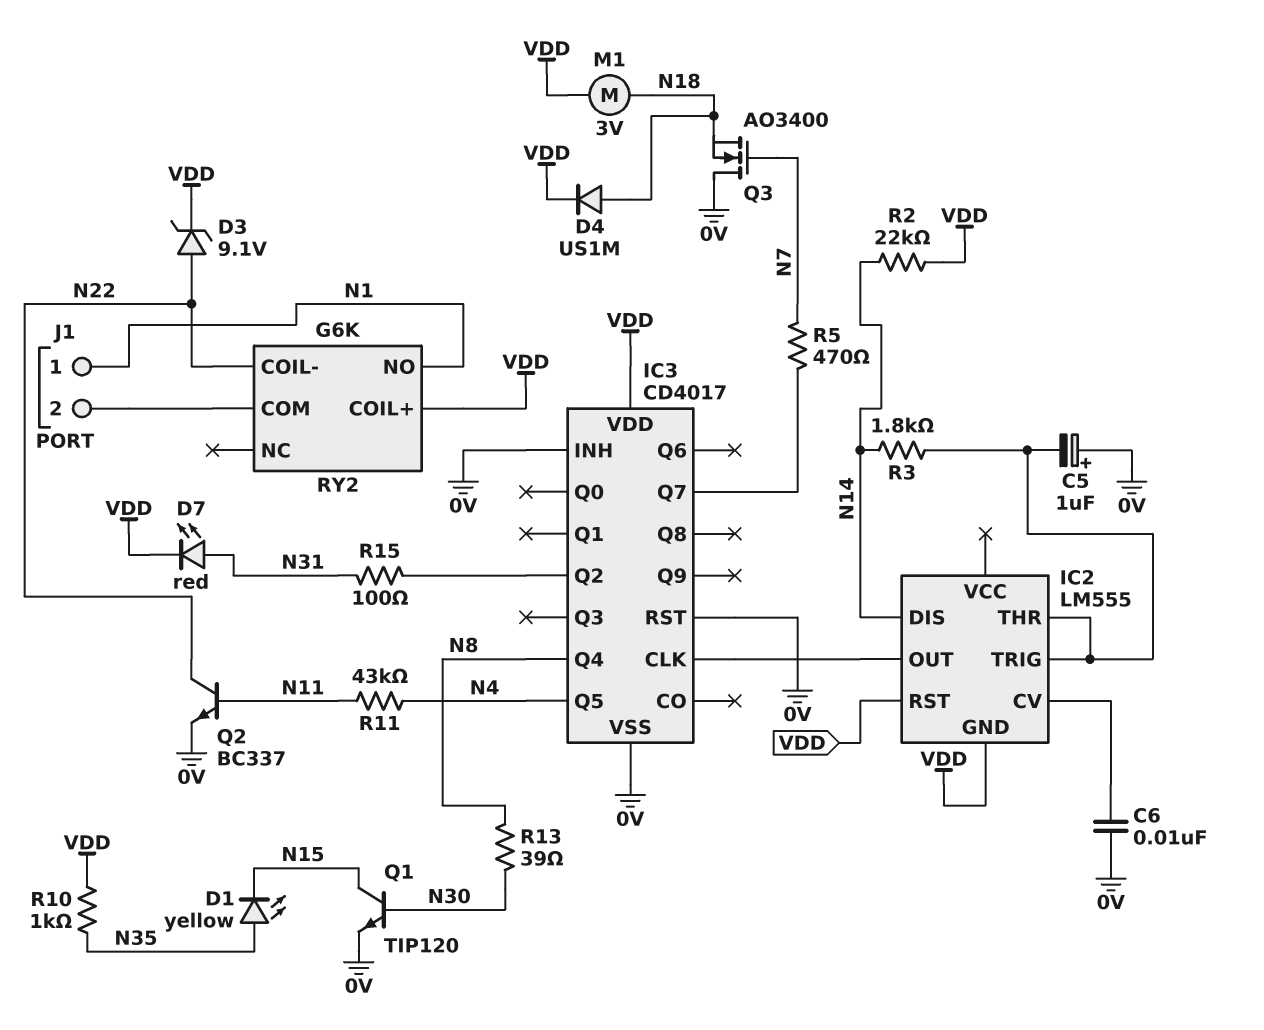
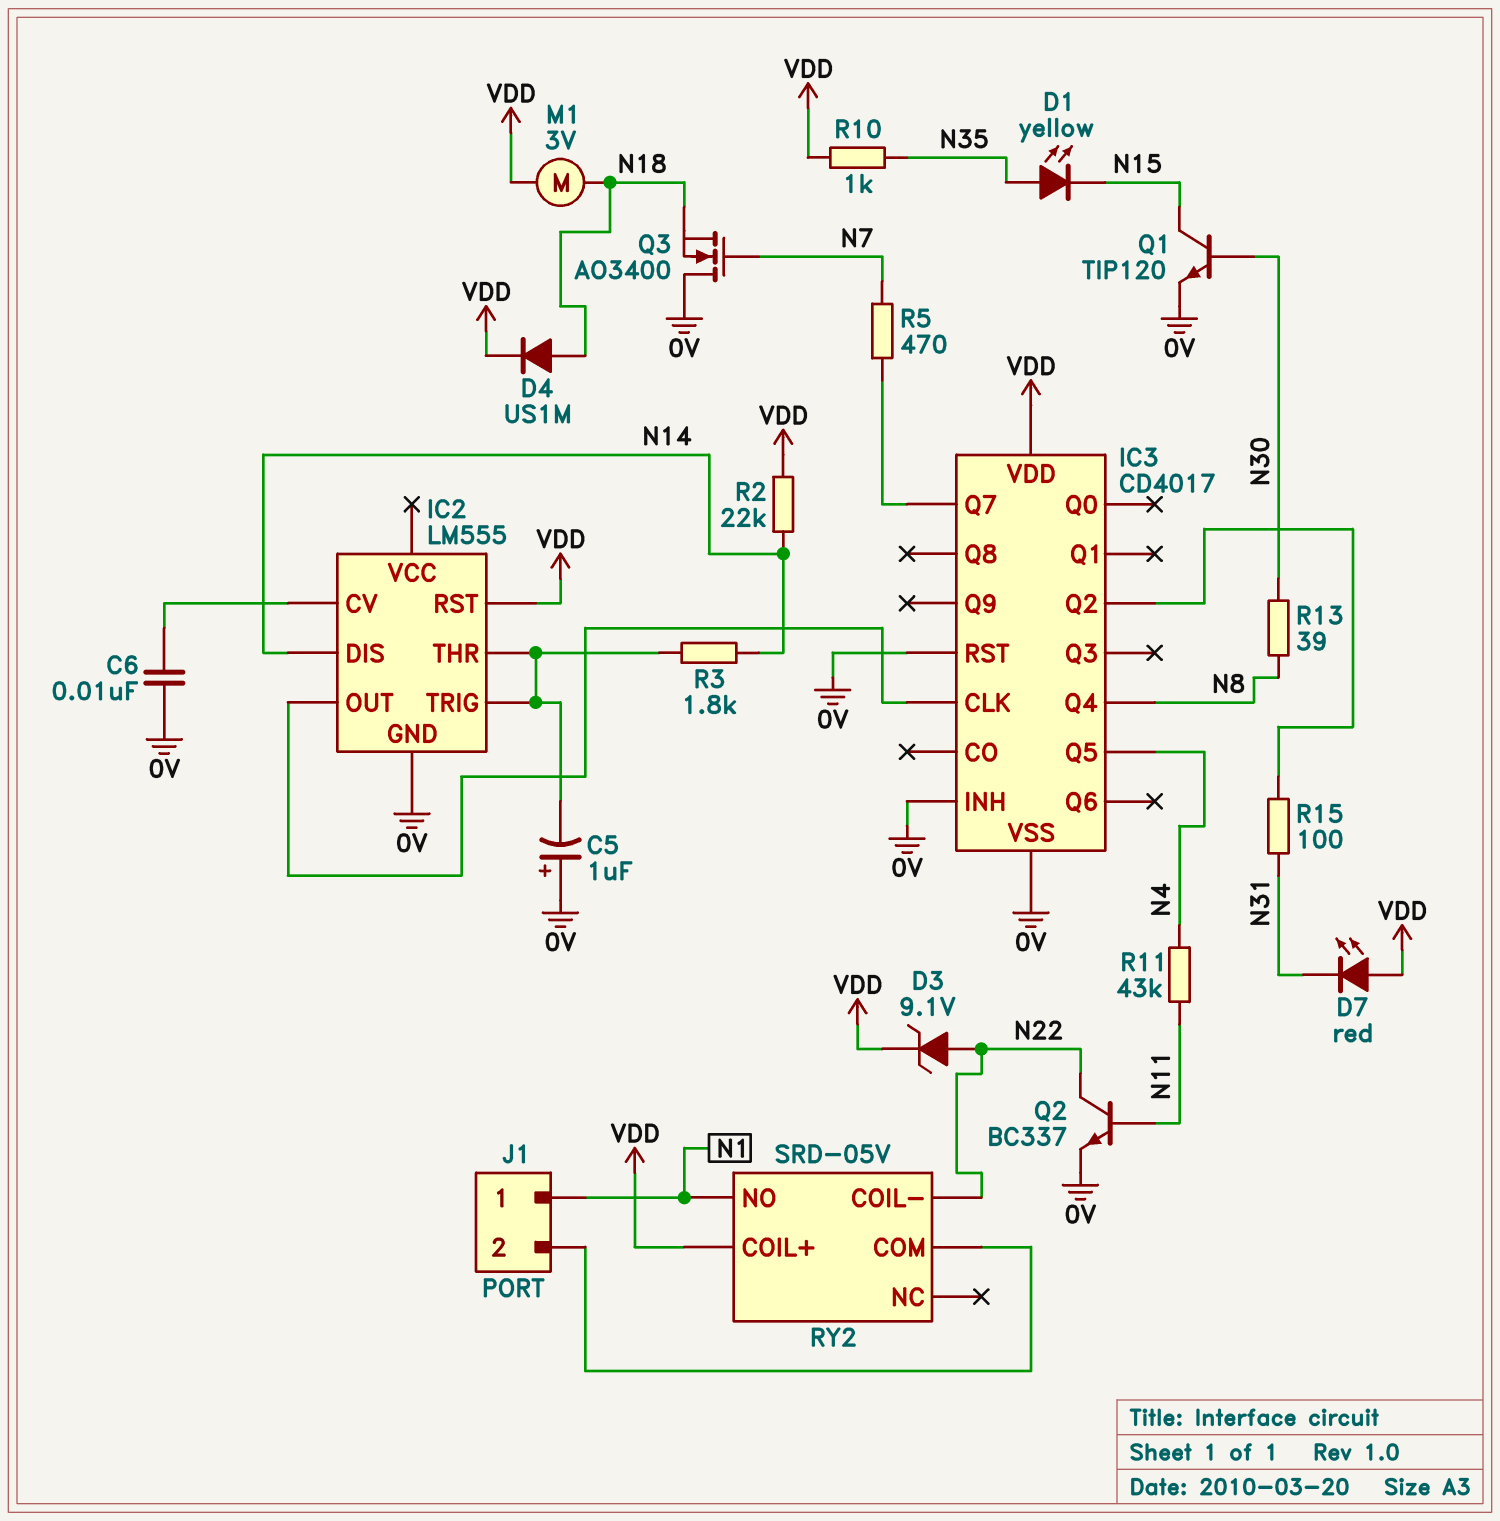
D7: LED red (A N31, K VDD) -> LED red (A VDD, K N31)
IC2 pin GND: VDD -> 0V
RY2: G6K -> SRD-05V

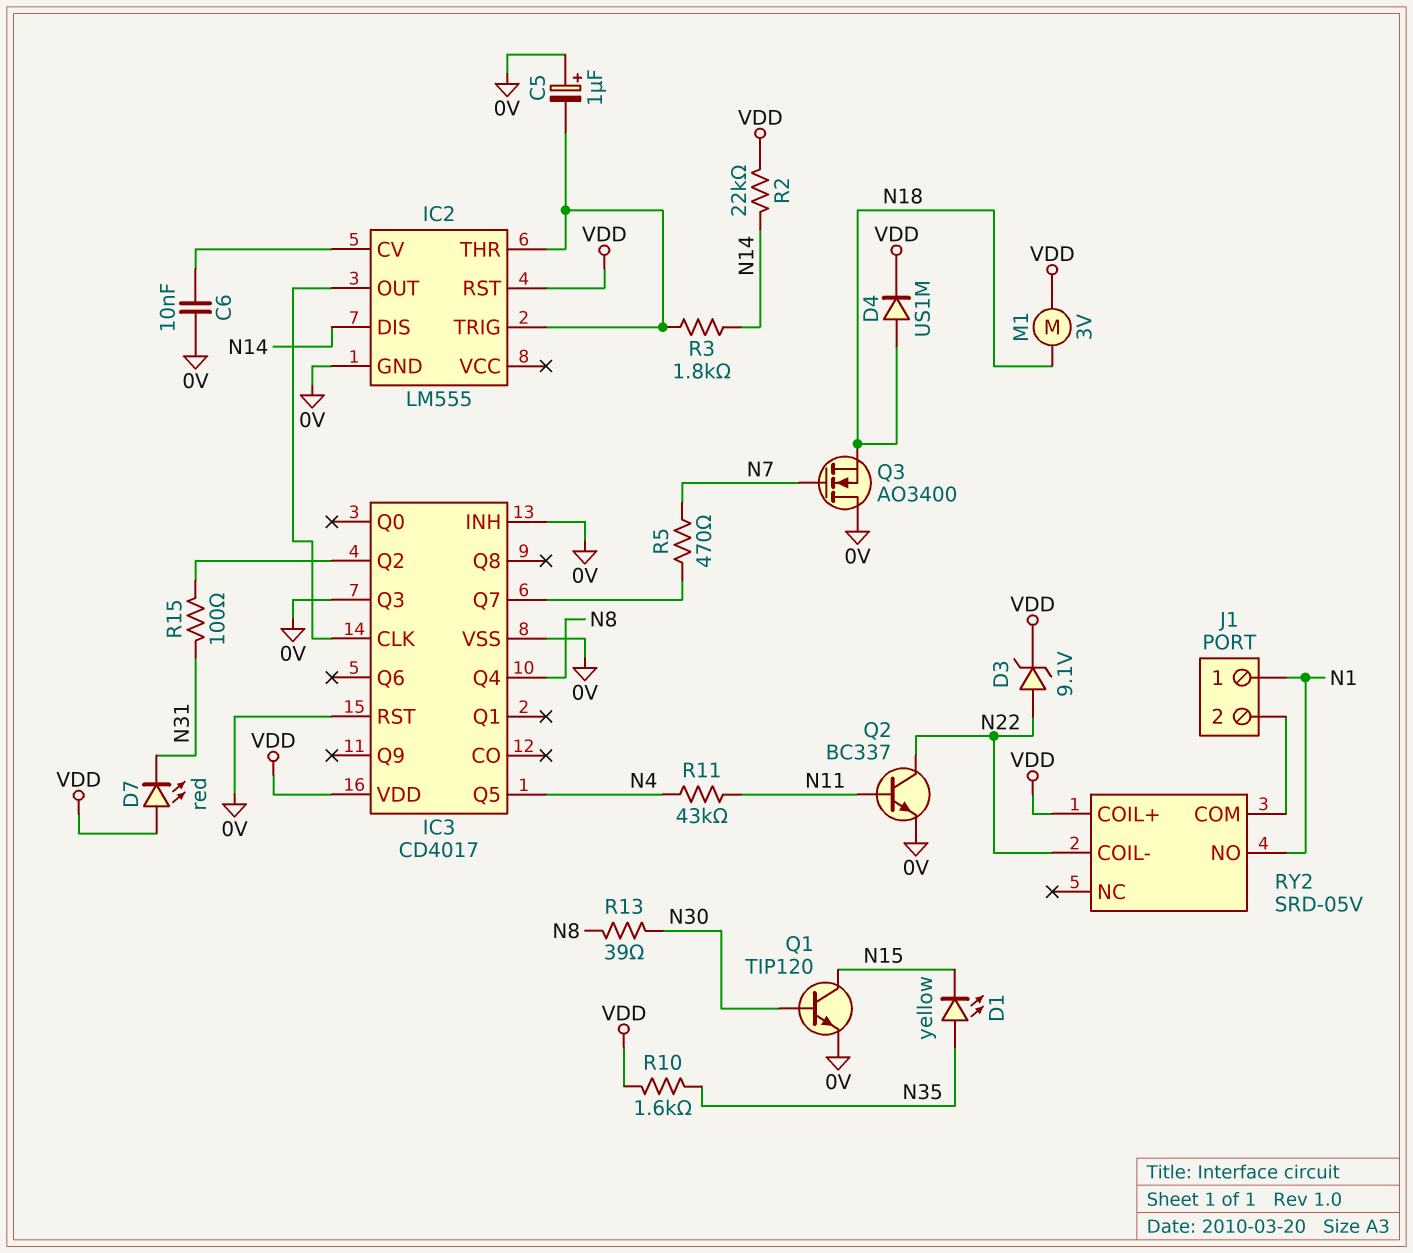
IC3 pin Q3: none -> 0V
R10: 1k (N35, VDD) -> 1.6k (N35, VDD)

